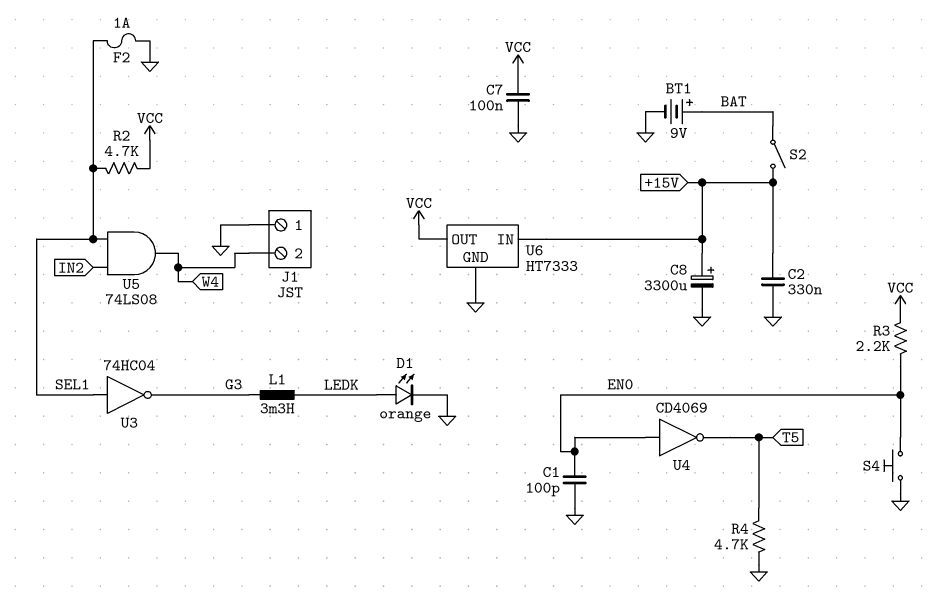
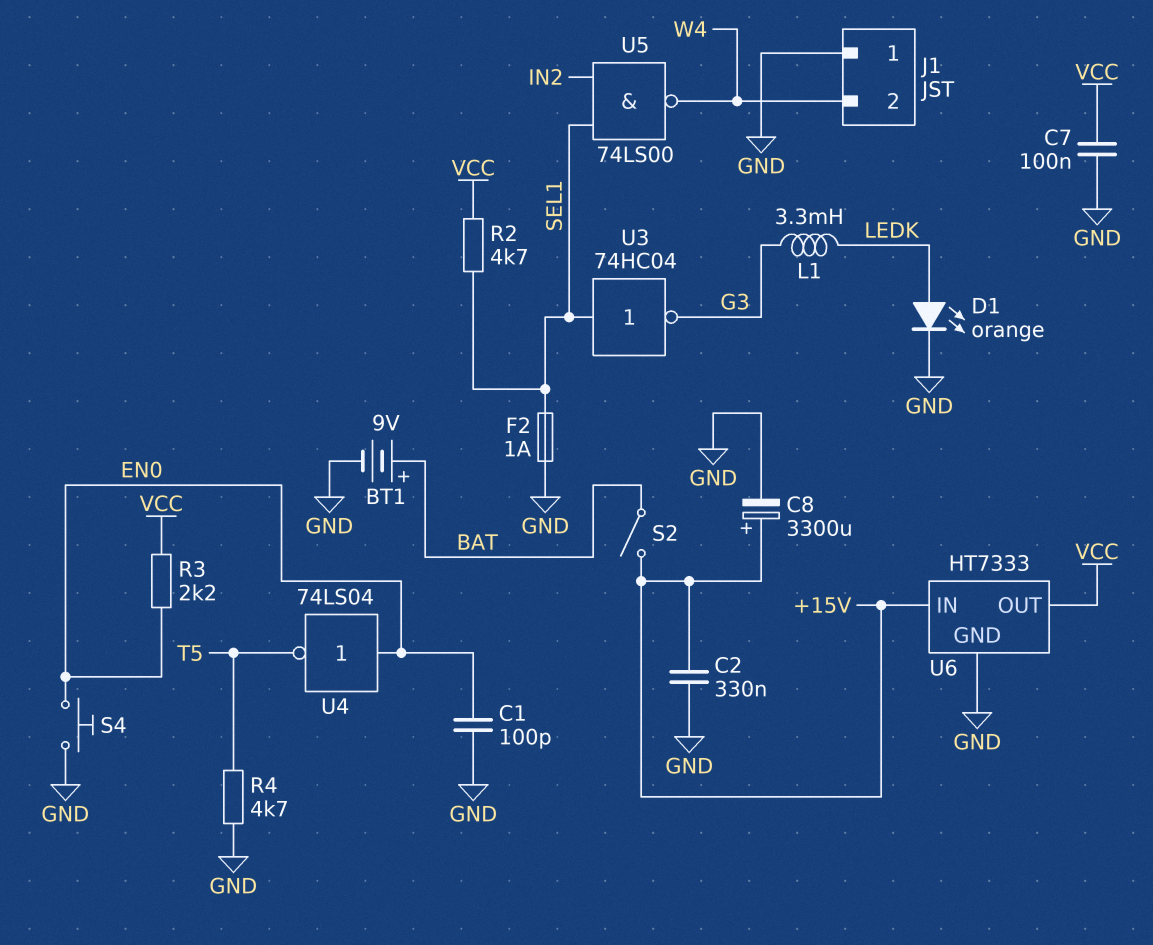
U4: NOT CD4069 (in EN0, out T5) -> NOT 74LS04 (in EN0, out T5)
U5: AND 74LS08 (in IN2, in SEL1, out W4) -> NAND 74LS00 (in IN2, in SEL1, out W4)

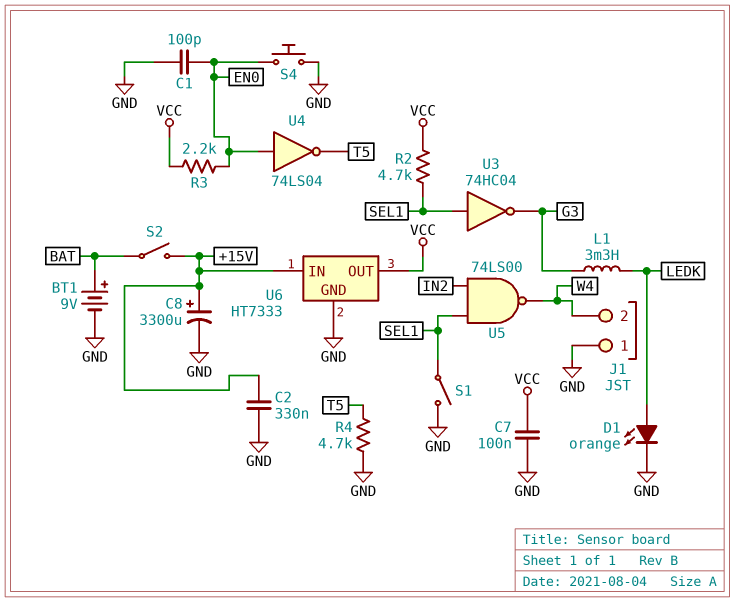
F2: 1A (GND, SEL1) -> none
S1: none -> switch (GND, SEL1)

